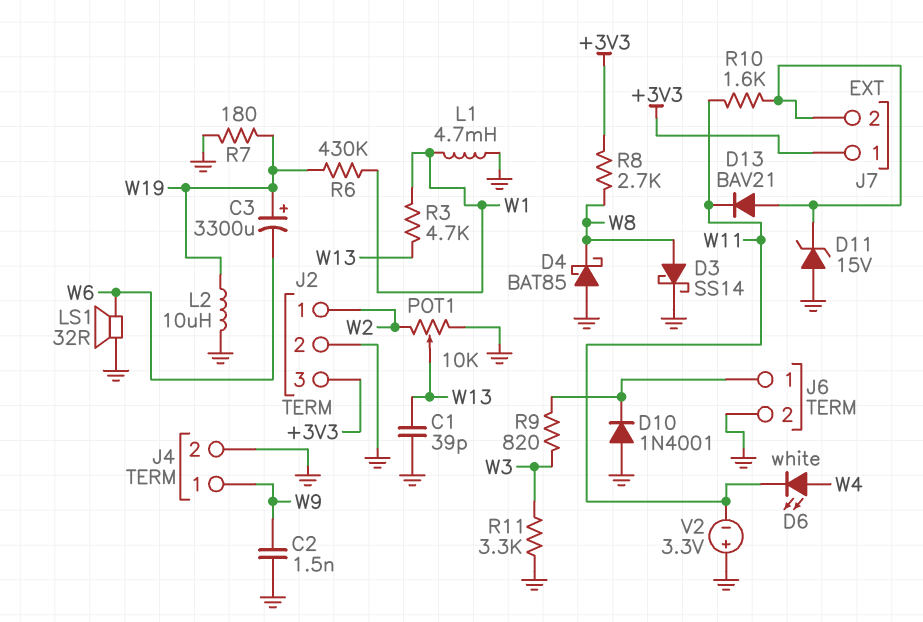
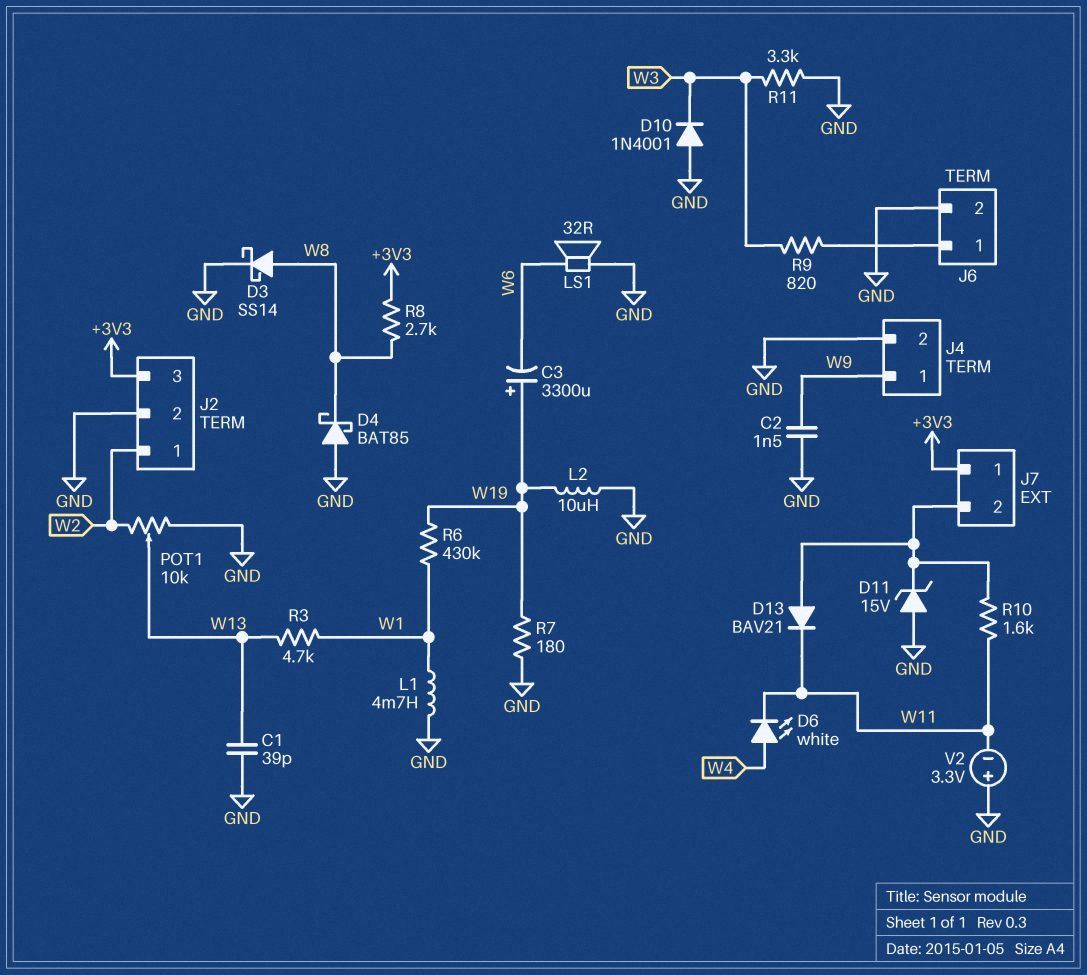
D10: diode 1N4001 (A GND, K J6/1) -> diode 1N4001 (A GND, K W3)

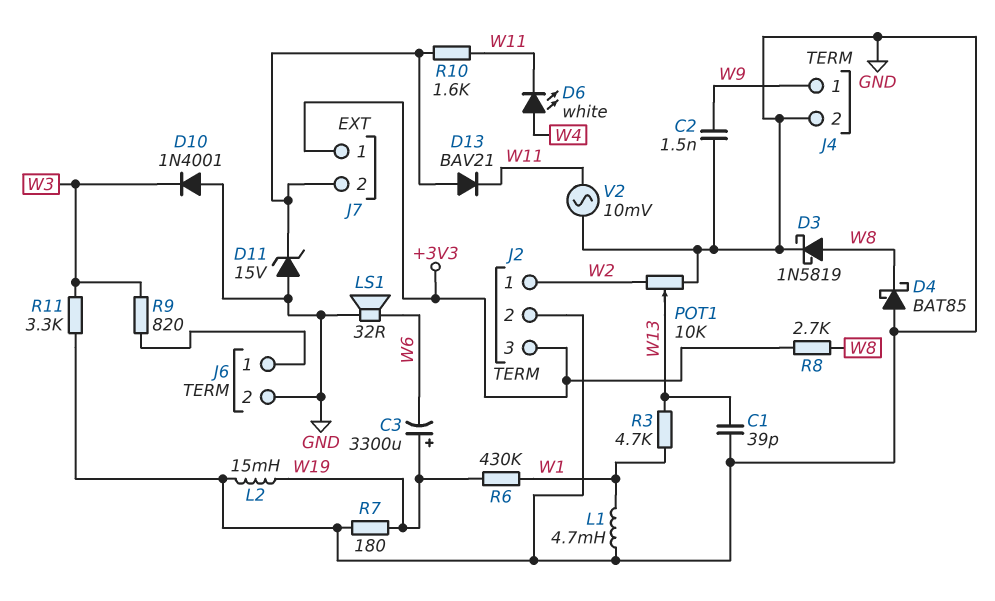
D3: schottky SS14 (A W8, K GND) -> schottky 1N5819 (A W8, K GND)
L2: 10uH (GND, W19) -> 15mH (GND, W19)
V2: 3.3V (plus GND, minus W11) -> AC 10mV (GND, W11)

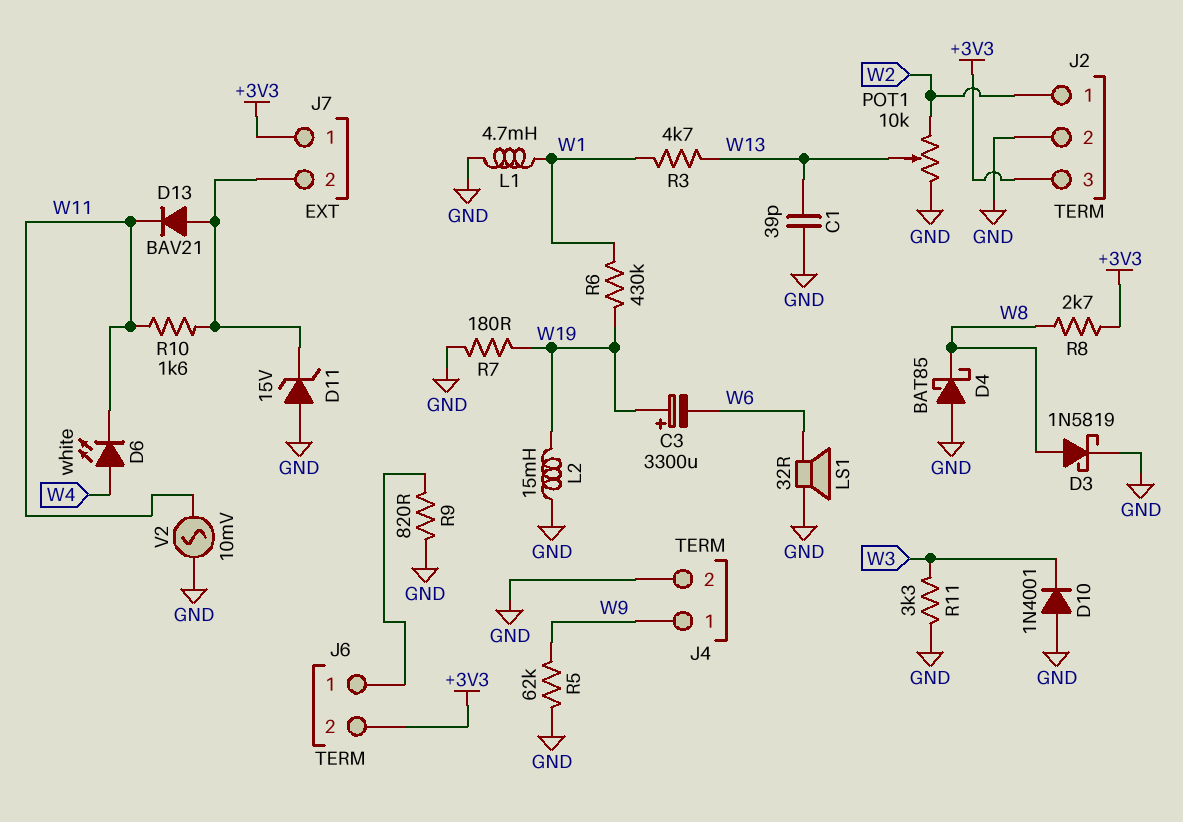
C2: 1.5nF (GND, W9) -> none
J6 pin 2: GND -> +3V3
R5: none -> 62k (GND, W9)
R9: 820 (J6/1, W3) -> 820 (GND, J6/1)

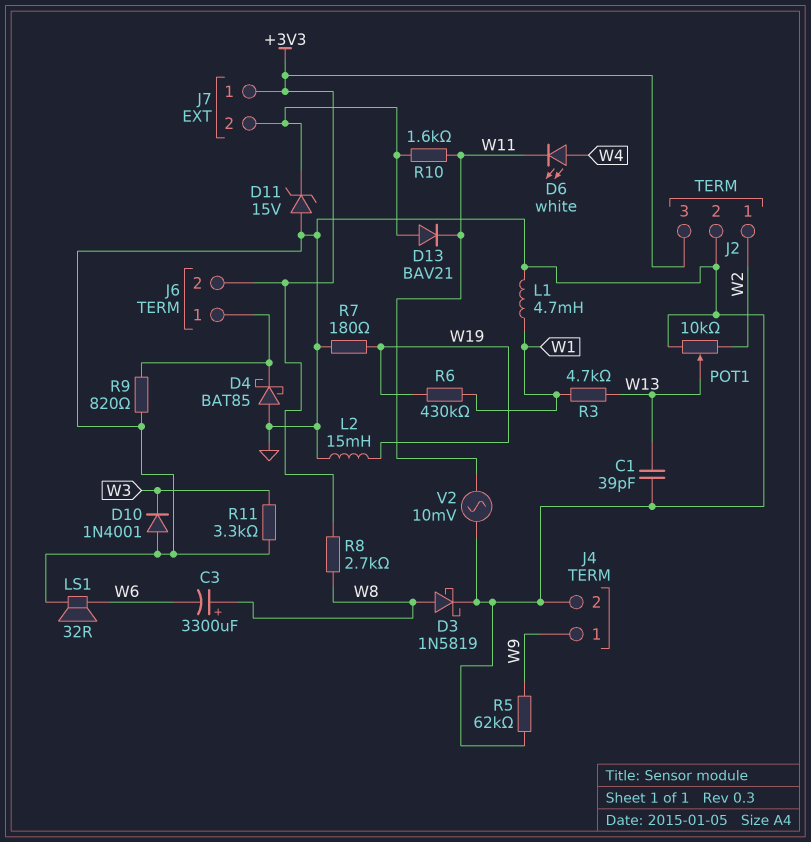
C3: 3300uF (plus W19, minus W6) -> 3300uF (plus W8, minus W6)
D4: schottky BAT85 (A GND, K W8) -> schottky BAT85 (A GND, K J6/1)

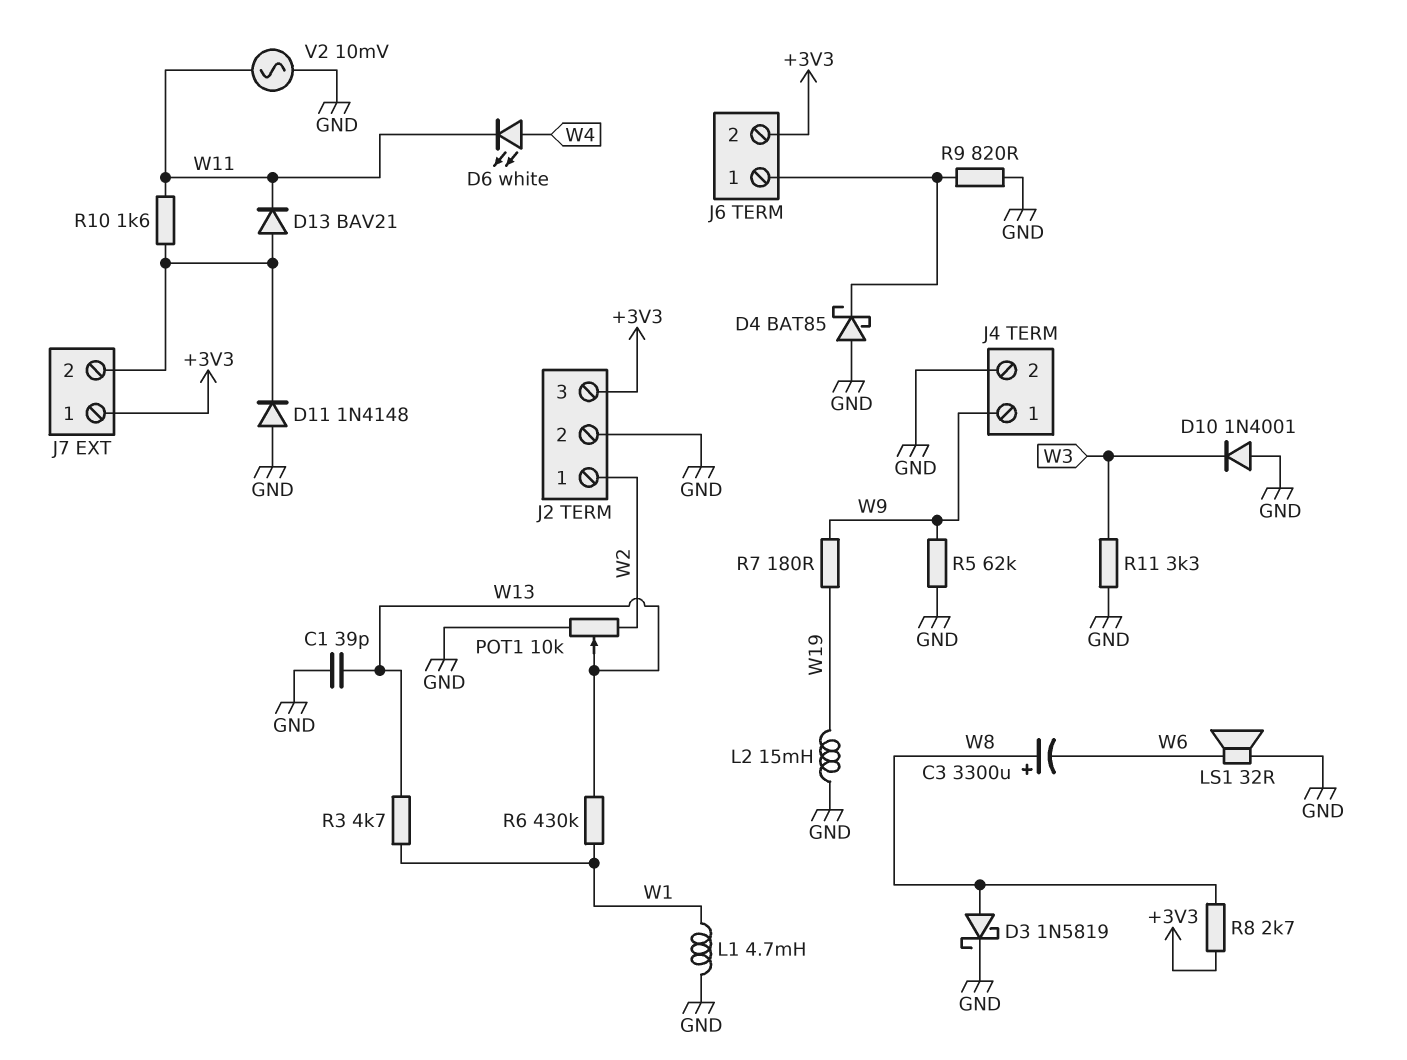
D11: zener 15V (A GND, K J7/2) -> diode 1N4148 (A GND, K J7/2)
R6: 430k (W1, W19) -> 430k (W1, W13)
R7: 180 (GND, W19) -> 180 (W9, W19)

